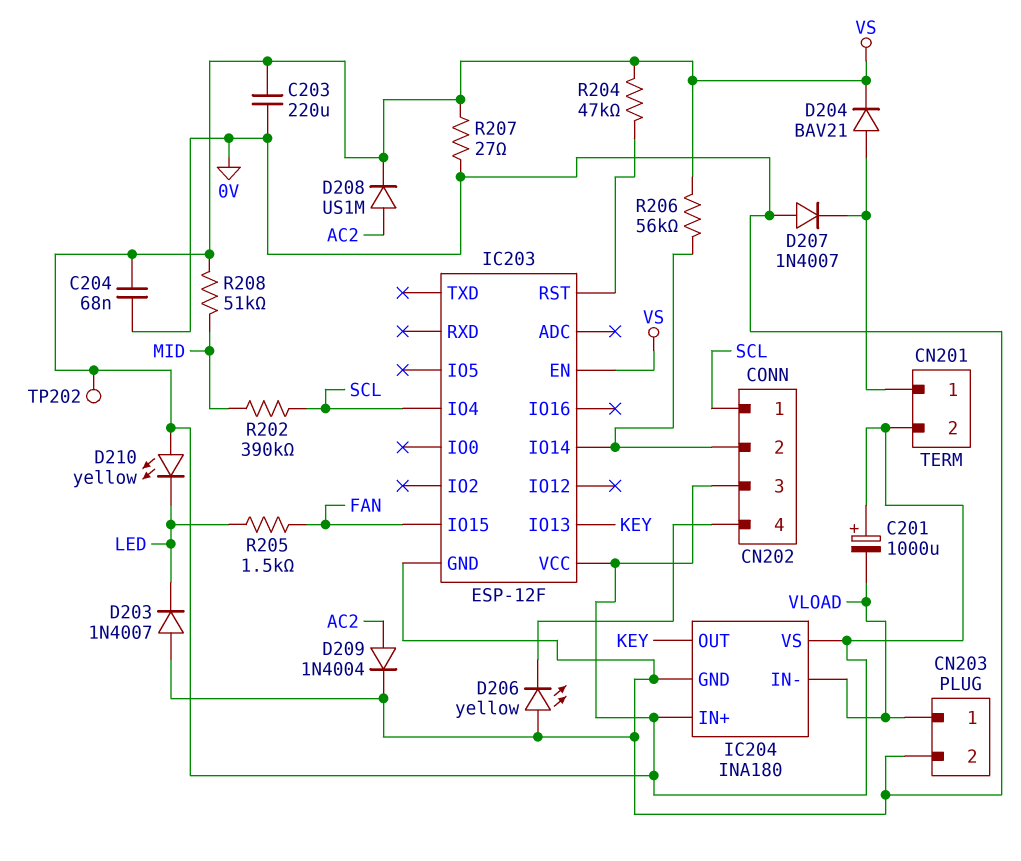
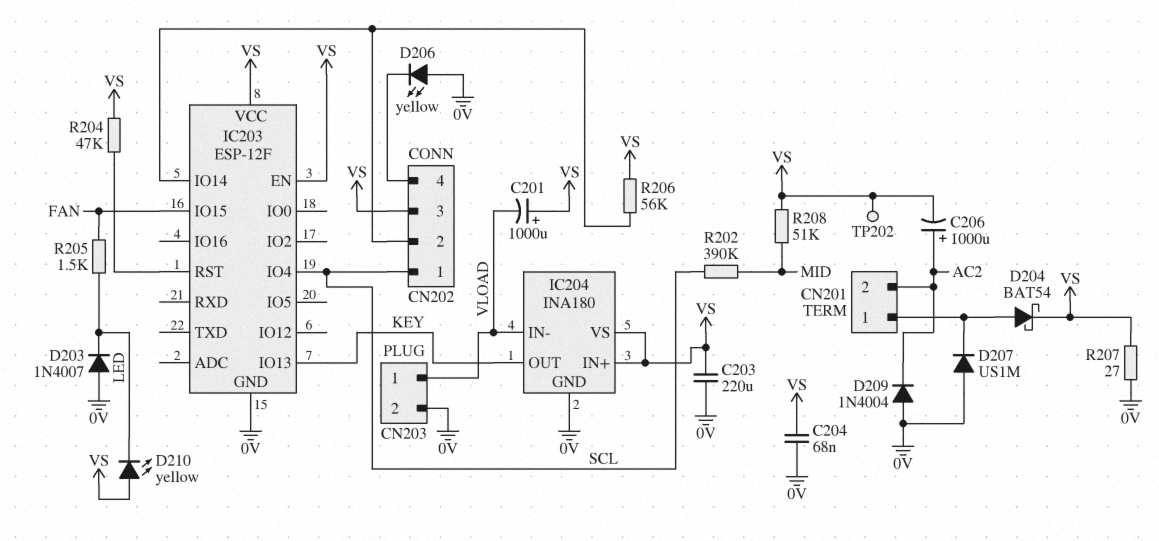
C206: none -> 1000uF (plus AC2, minus VS)
CN201 pin 2: VS -> AC2
D204: diode BAV21 (A CN201/1, K VS) -> schottky BAT54 (A CN201/1, K VS)
D207: diode 1N4007 (A 0V, K CN201/1) -> diode US1M (A 0V, K CN201/1)
D208: diode US1M (A AC2, K VS) -> none
D209: diode 1N4004 (A AC2, K 0V) -> diode 1N4004 (A 0V, K AC2)

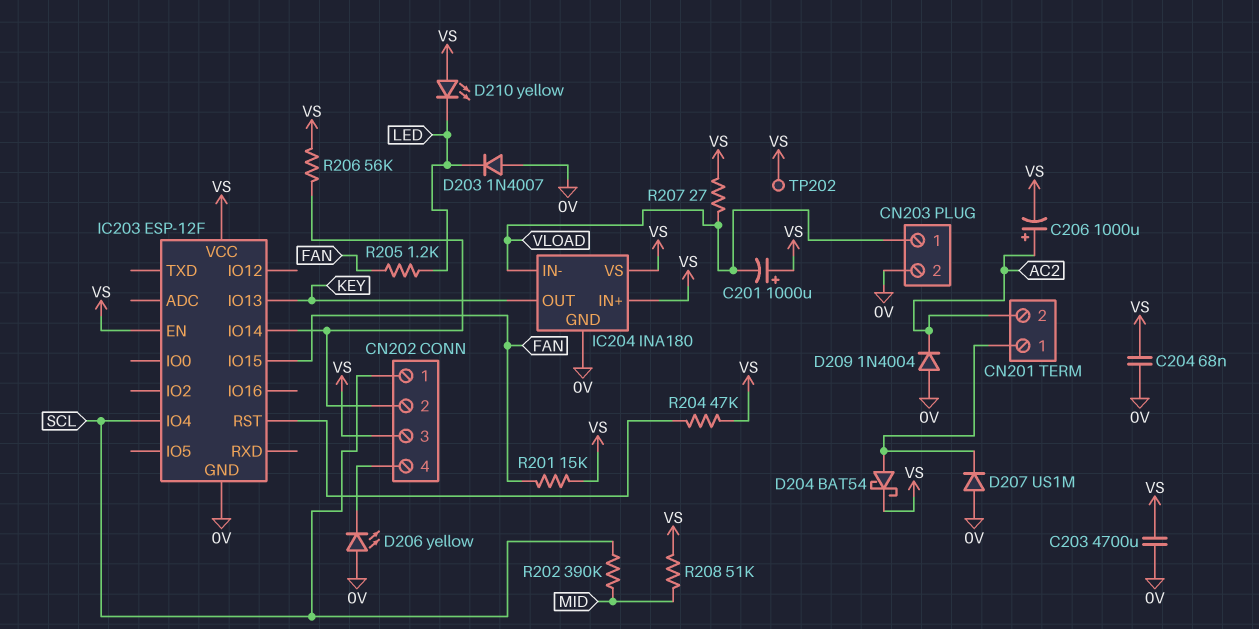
C203: 220uF (0V, VS) -> 4700uF (0V, VS)
R201: none -> 15k (FAN, VS)
R205: 1.5k (FAN, LED) -> 1.2k (FAN, LED)
R207: 27 (0V, VS) -> 27 (VLOAD, VS)

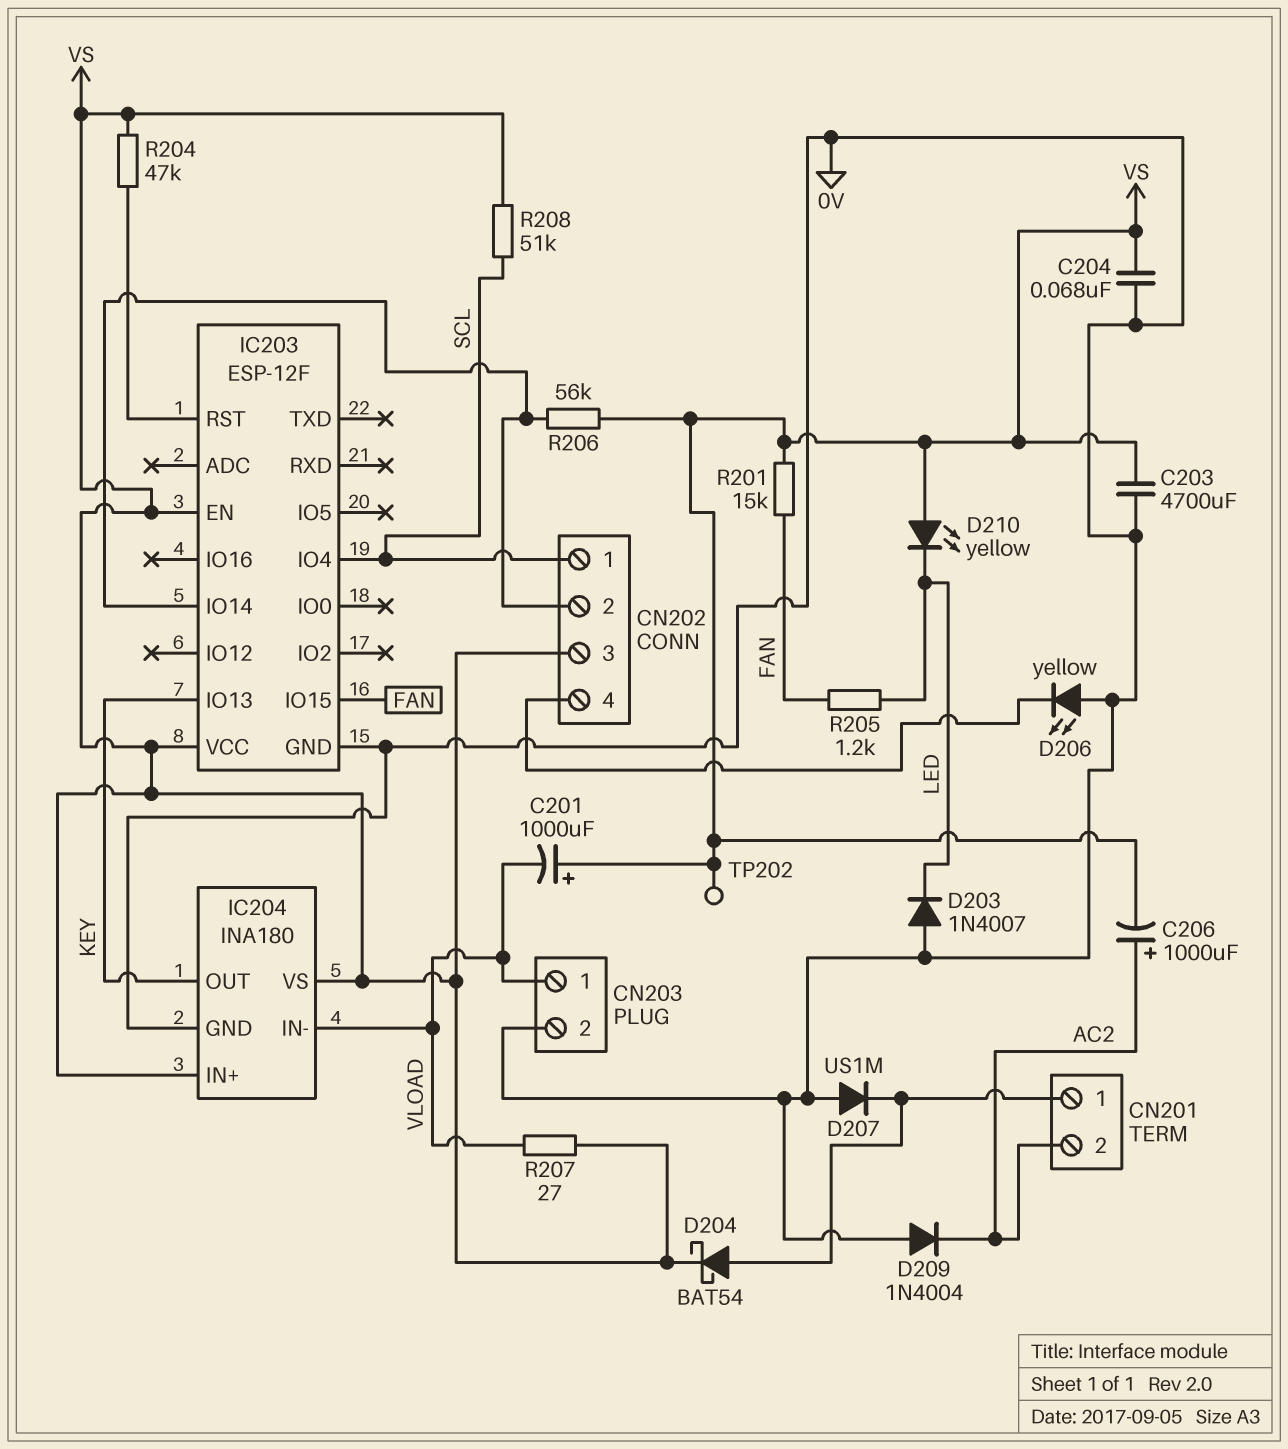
R202: 390k (MID, SCL) -> none
R208: 51k (MID, VS) -> 51k (SCL, VS)

